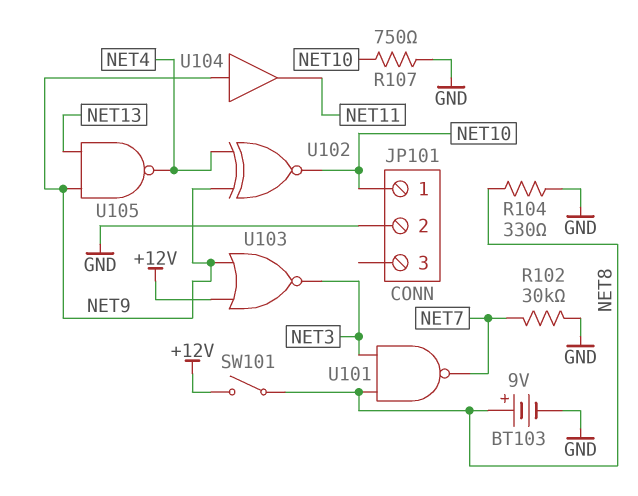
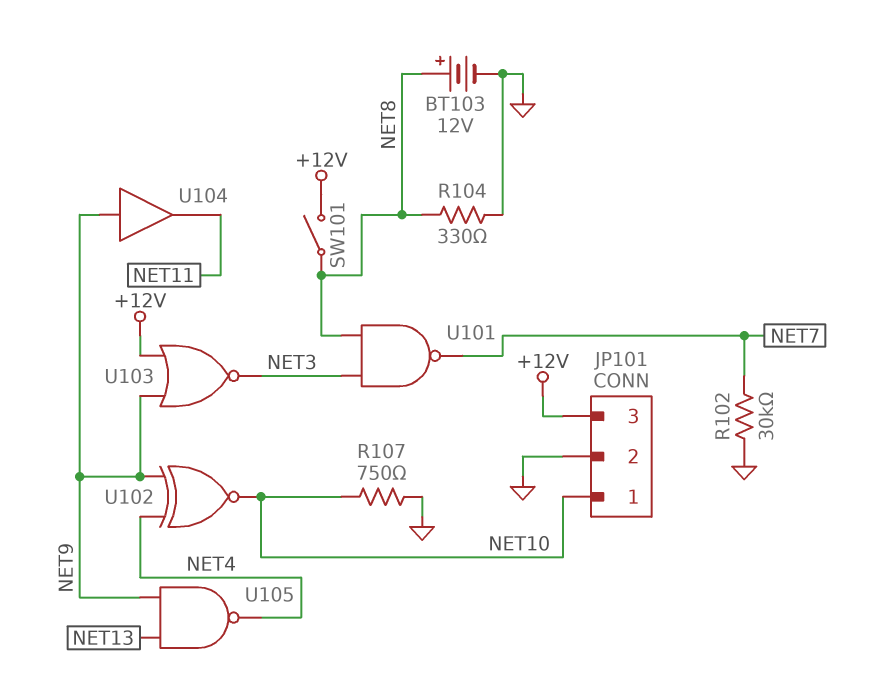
BT103: 9V (plus NET8, minus GND) -> 12V (plus NET8, minus GND)
JP101 pin 3: none -> +12V

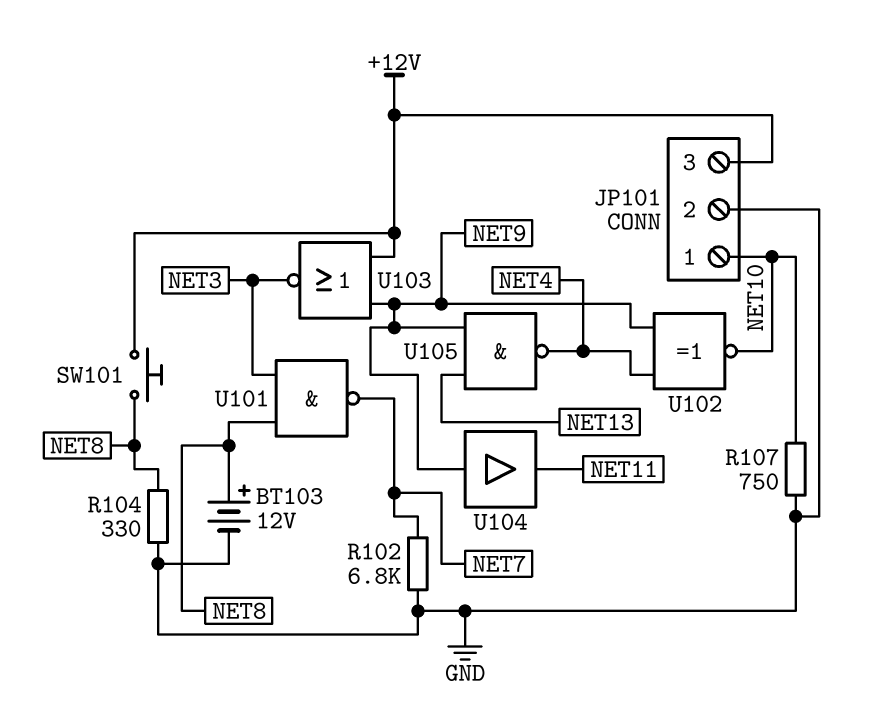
R102: 30k (GND, NET7) -> 6.8k (GND, NET7)
SW101: switch (+12V, NET8) -> button (+12V, NET8)

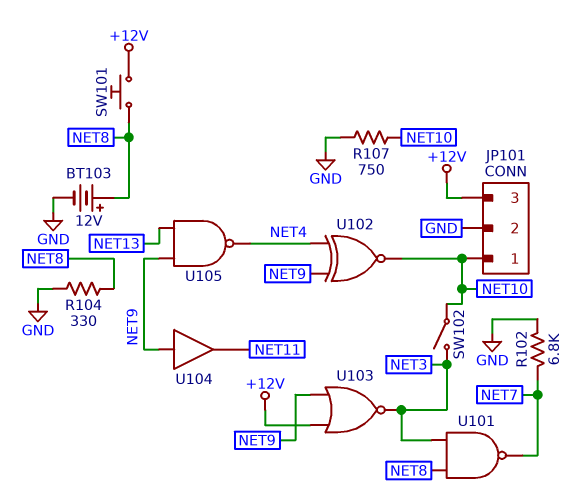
SW102: none -> switch (NET3, NET10)

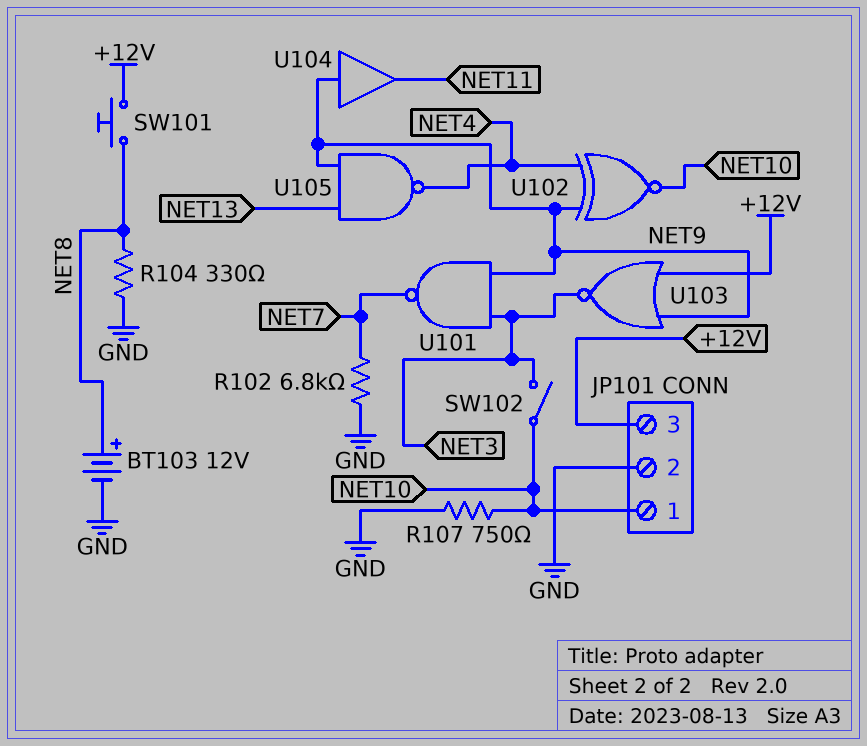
U101: NAND (in NET3, in NET8, out NET7) -> NAND (in NET3, in NET9, out NET7)

